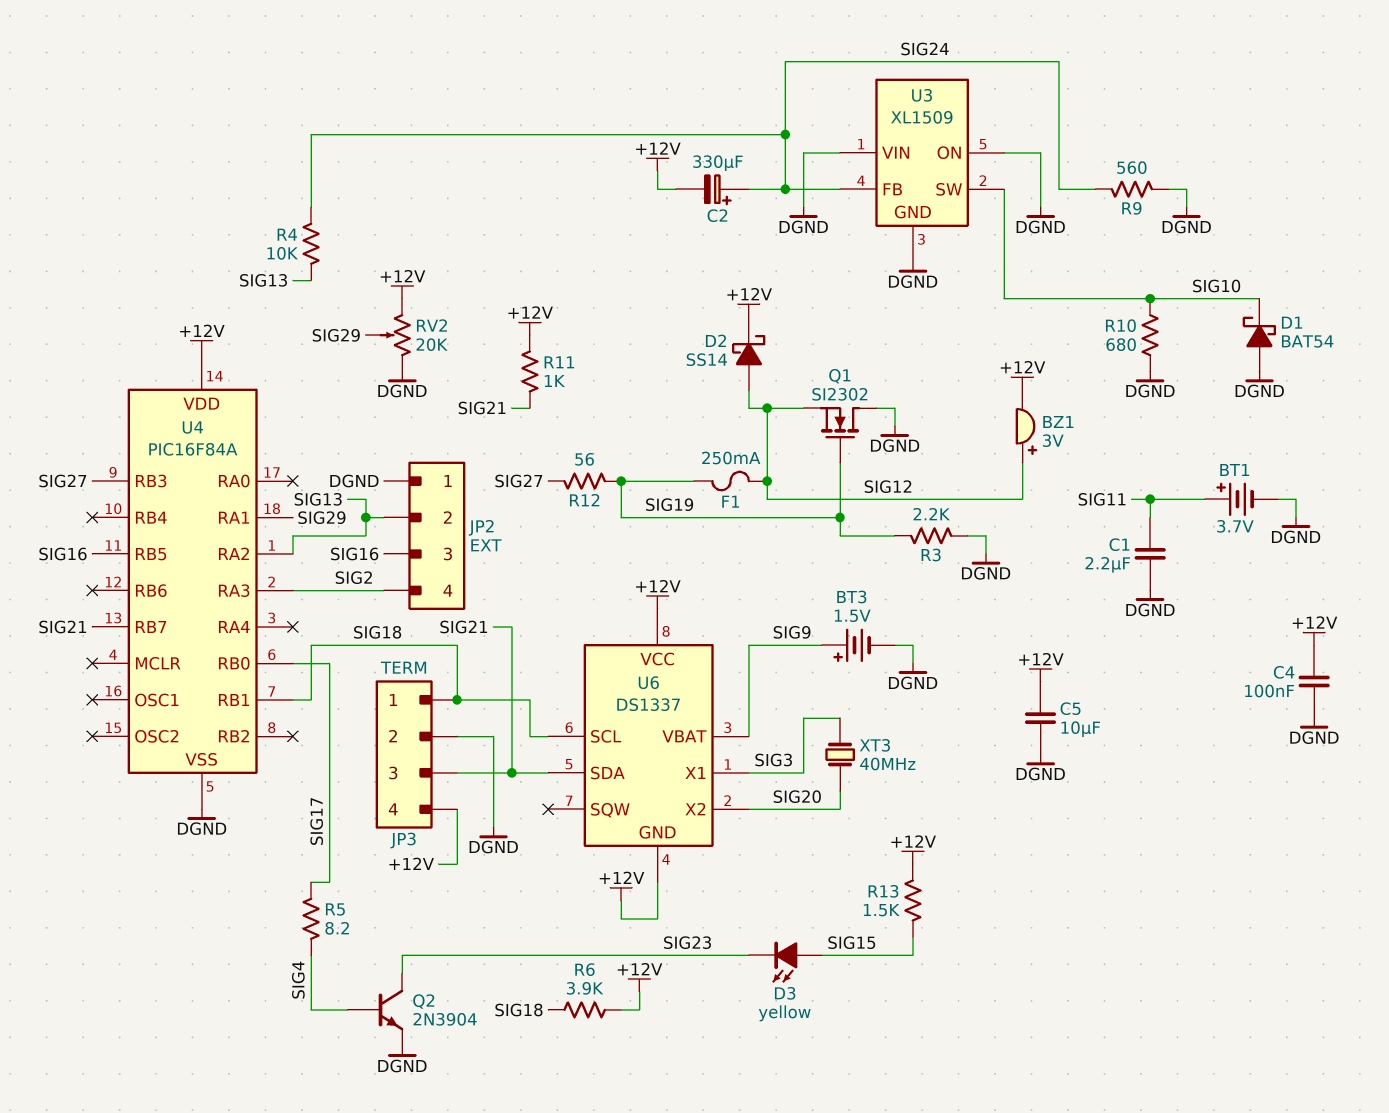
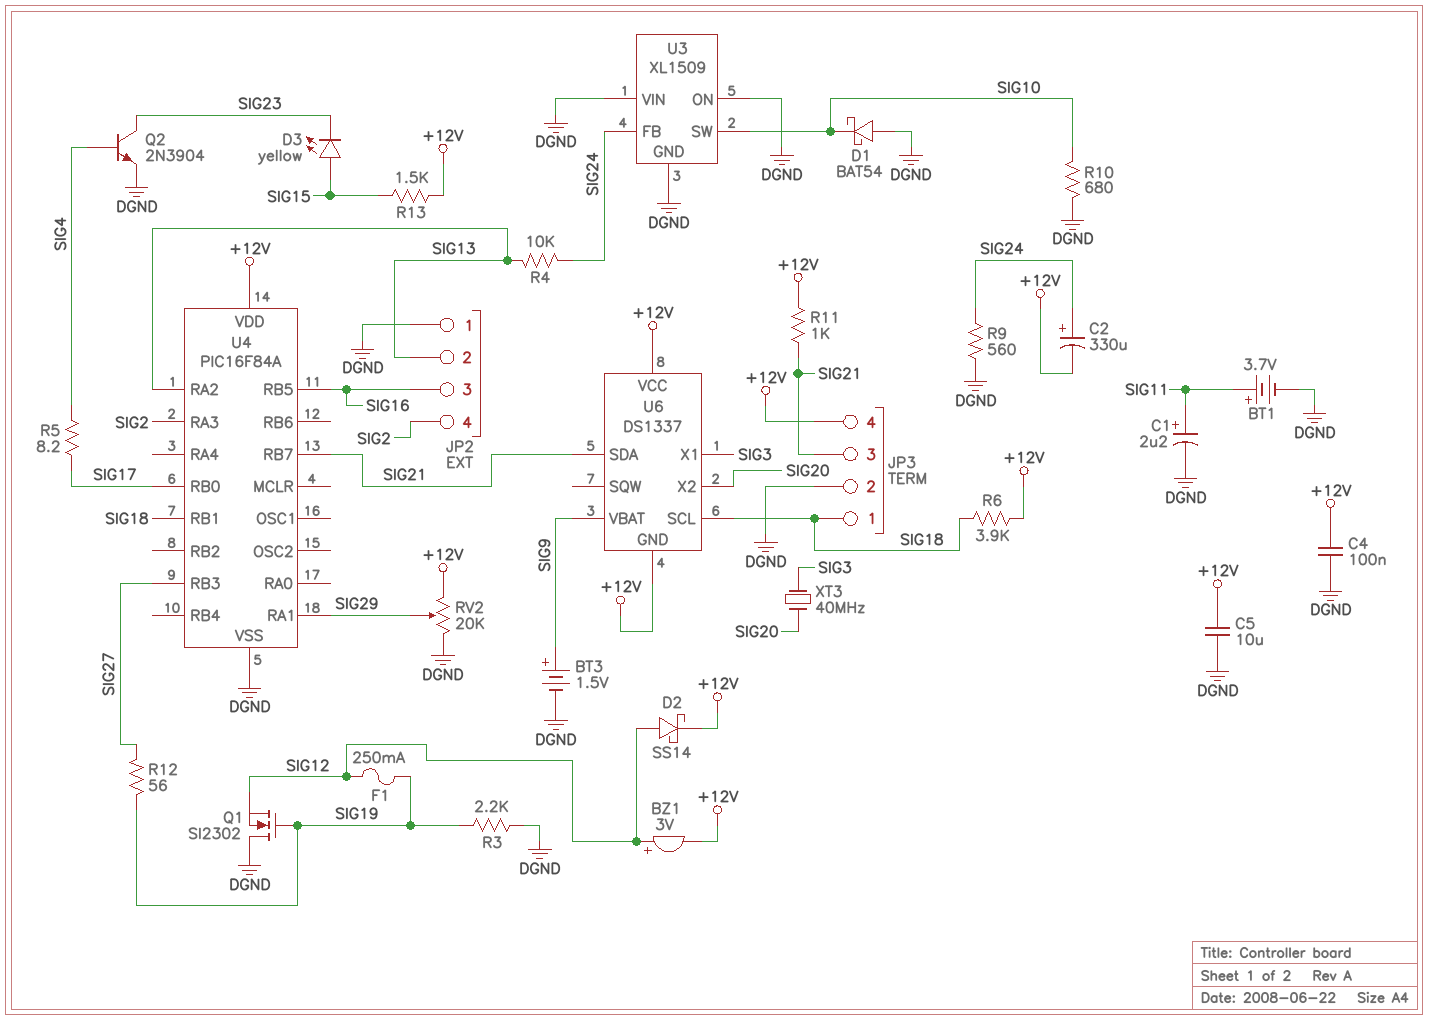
C1: 2.2uF (DGND, SIG11) -> 2.2uF (plus SIG11, minus DGND)

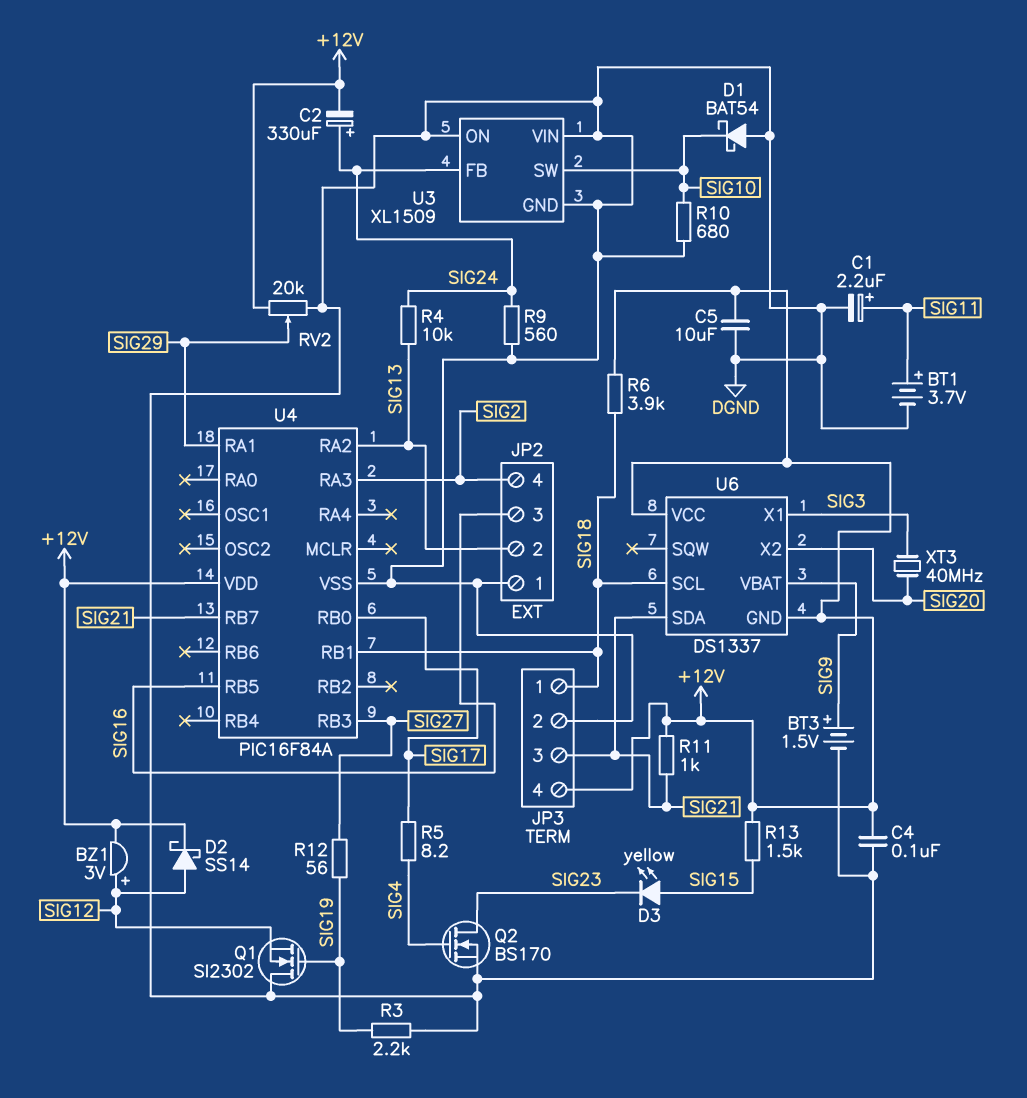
F1: 250mA (SIG12, SIG19) -> none
Q2: NPN 2N3904 (B SIG4, C SIG23, E DGND) -> NMOS BS170 (G SIG4, D SIG23, S DGND)

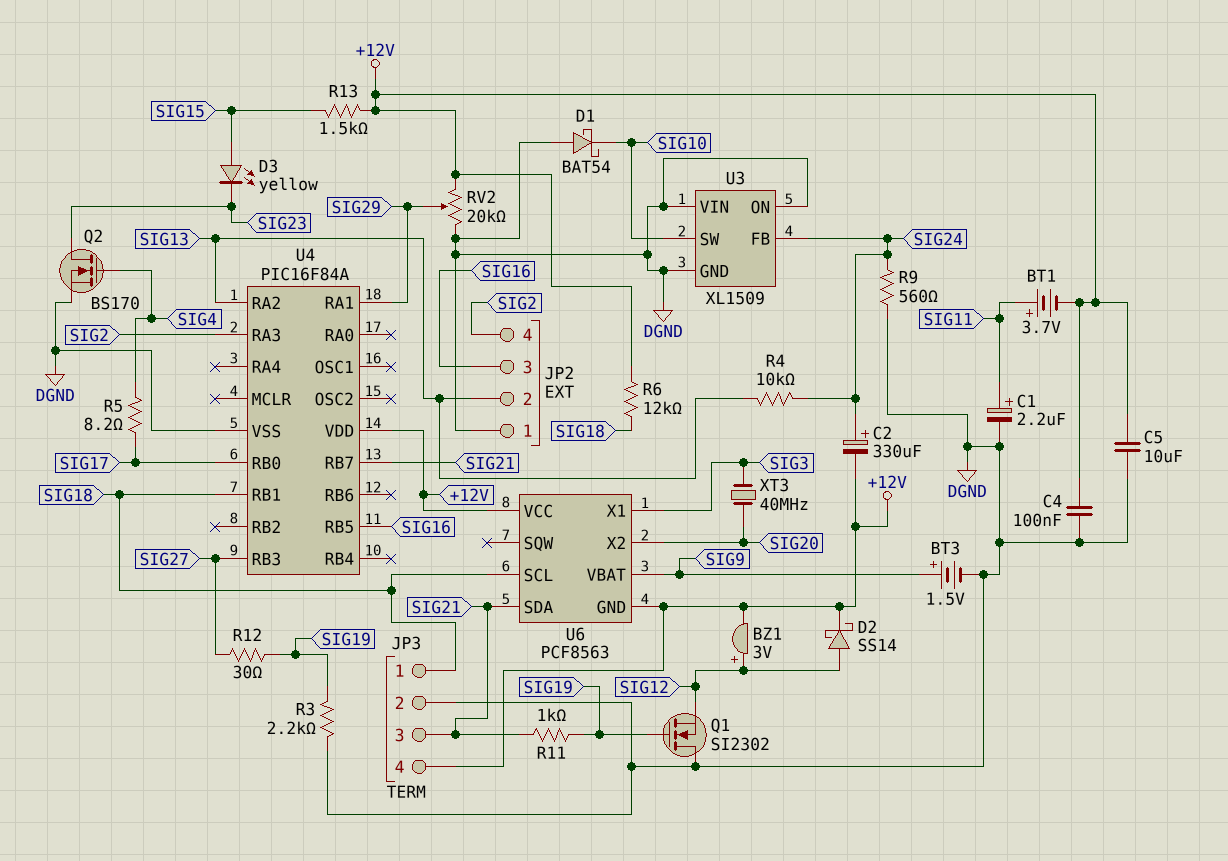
BT1: 3.7V (plus SIG11, minus DGND) -> 3.7V (plus SIG11, minus +12V)
R6: 3.9k (+12V, SIG18) -> 12k (+12V, SIG18)
R10: 680 (DGND, SIG10) -> none
R11: 1k (+12V, SIG21) -> 1k (SIG19, SIG21)
R12: 56 (SIG19, SIG27) -> 30 (SIG19, SIG27)
U6: DS1337 -> PCF8563

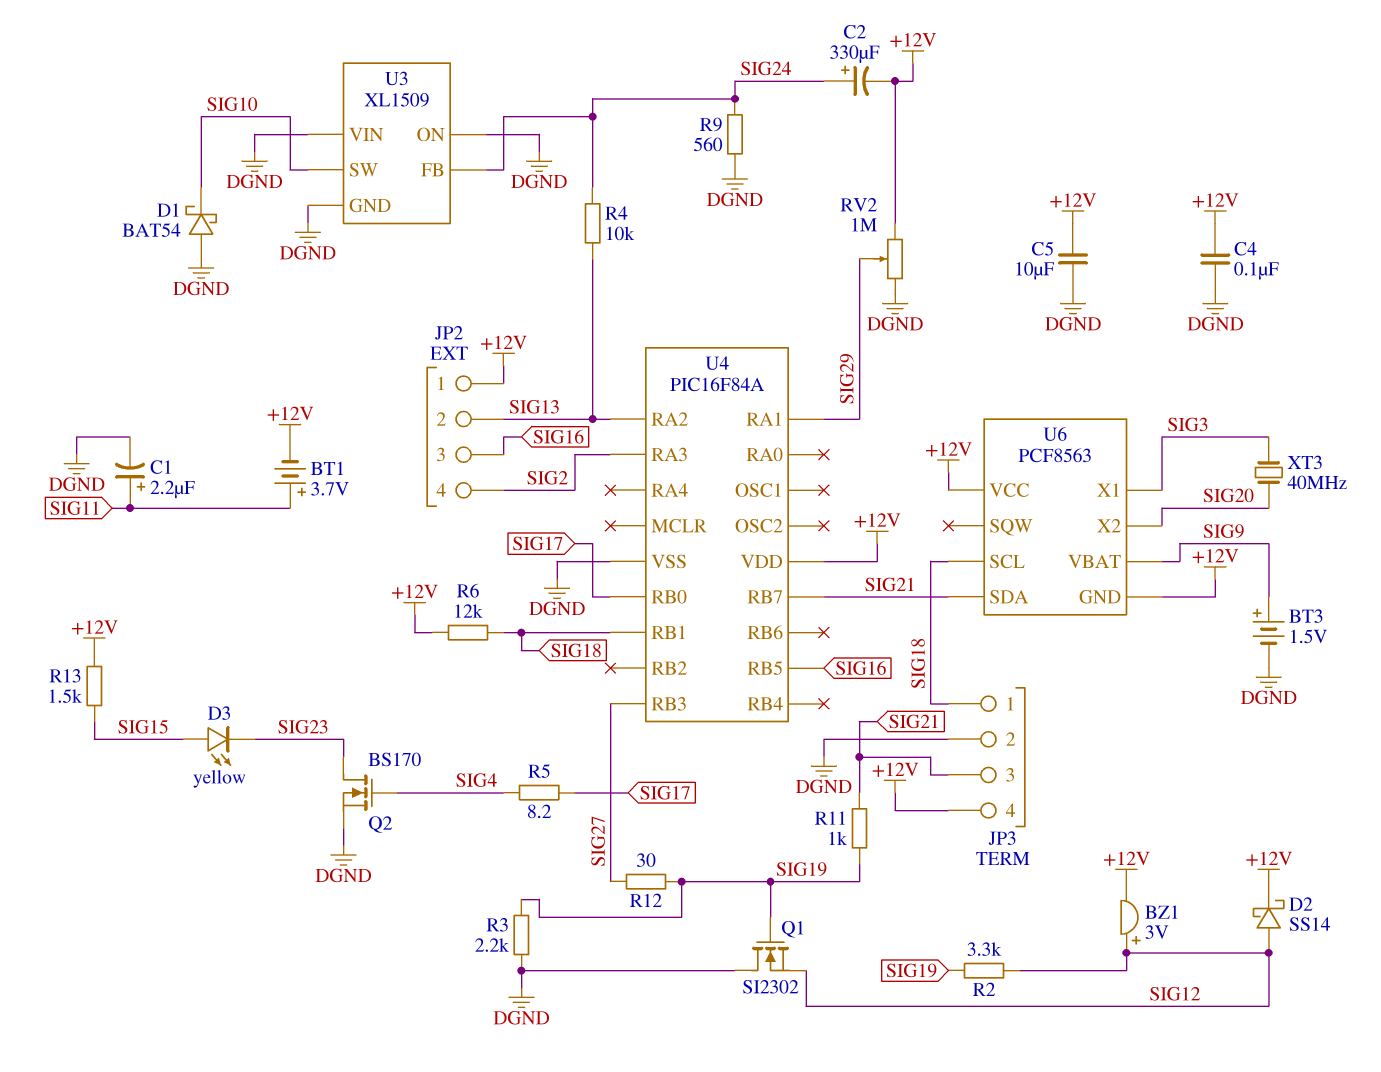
JP2 pin 1: DGND -> +12V
R2: none -> 3.3k (SIG12, SIG19)
RV2: 20k (+12V, DGND, wiper SIG29) -> 1M (+12V, DGND, wiper SIG29)

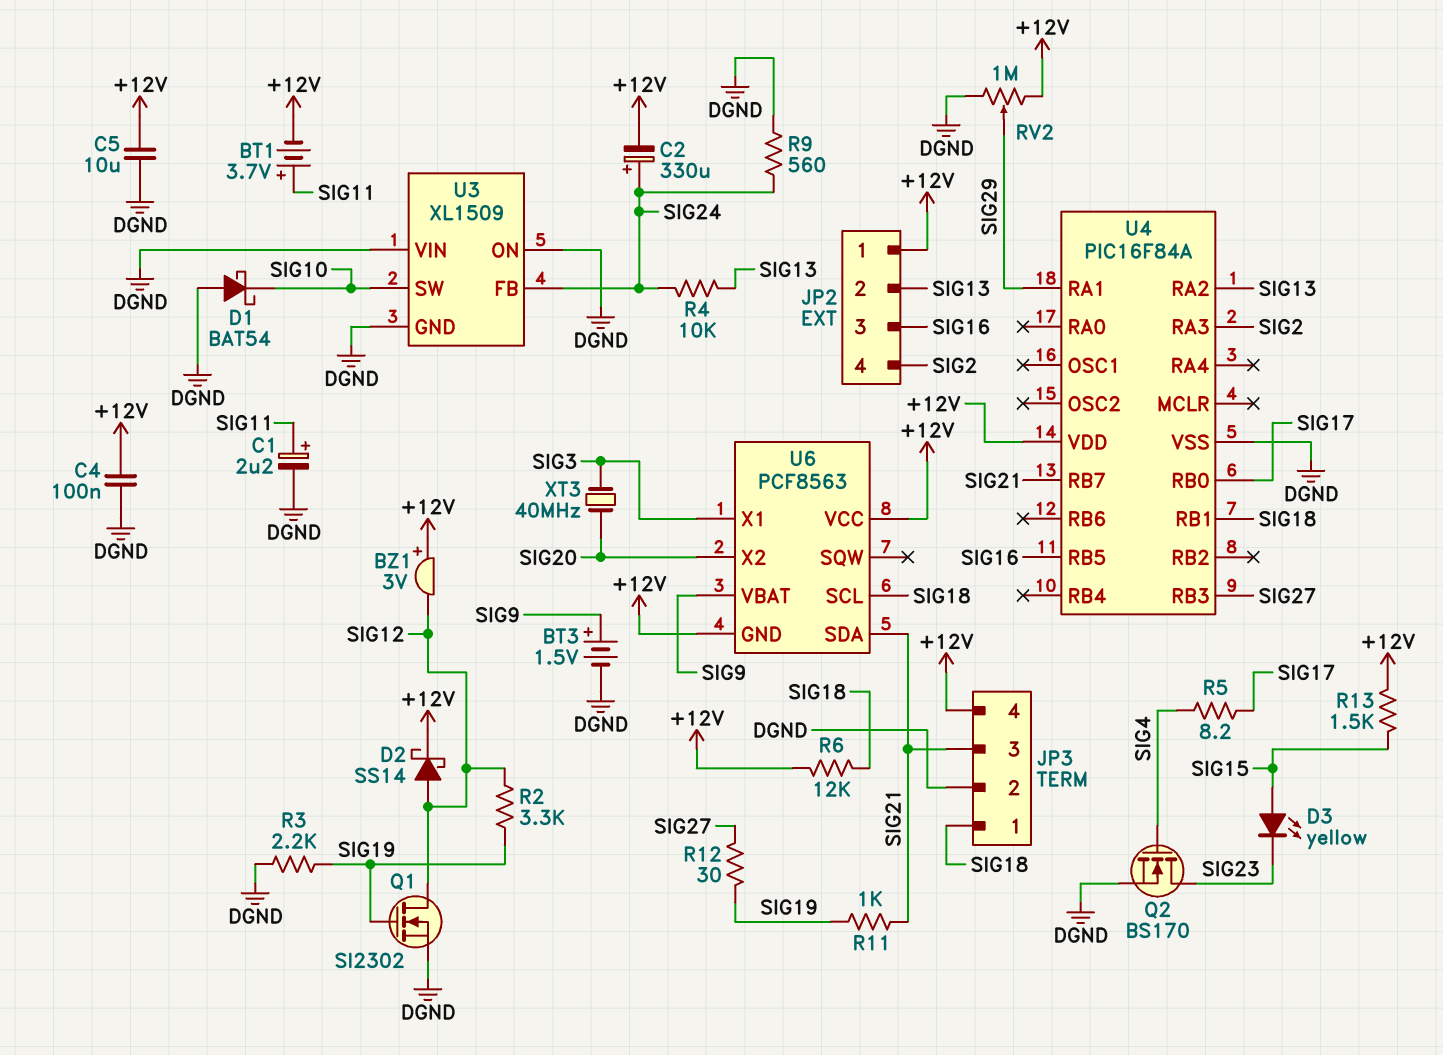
BZ1: buzzer 3V (plus SIG12, minus +12V) -> buzzer 3V (plus +12V, minus SIG12)
Q1: NMOS SI2302 (G SIG19, D DGND, S SIG12) -> NMOS SI2302 (G SIG19, D SIG12, S DGND)

